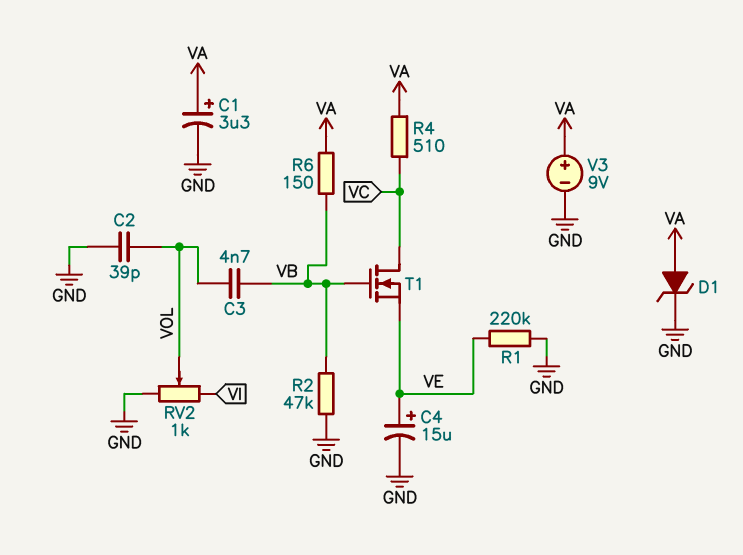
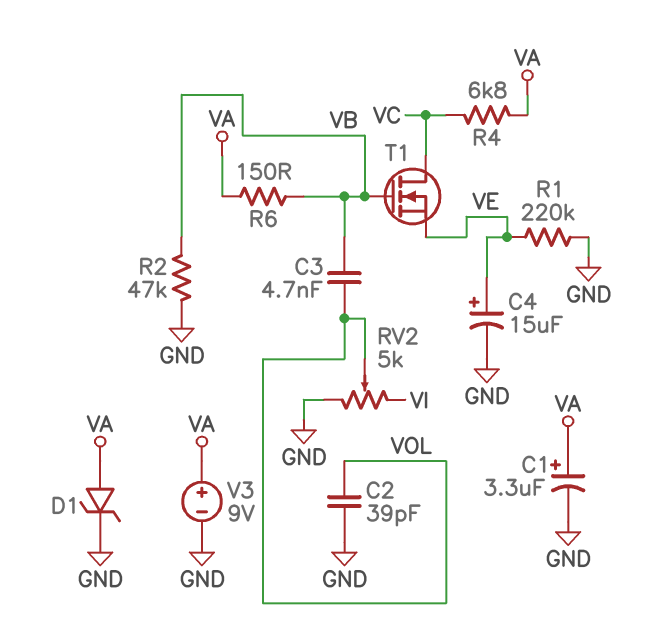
R4: 510 (VA, VC) -> 6.8k (VA, VC)
RV2: 1k (GND, VI, wiper VOL) -> 5k (GND, VI, wiper VOL)

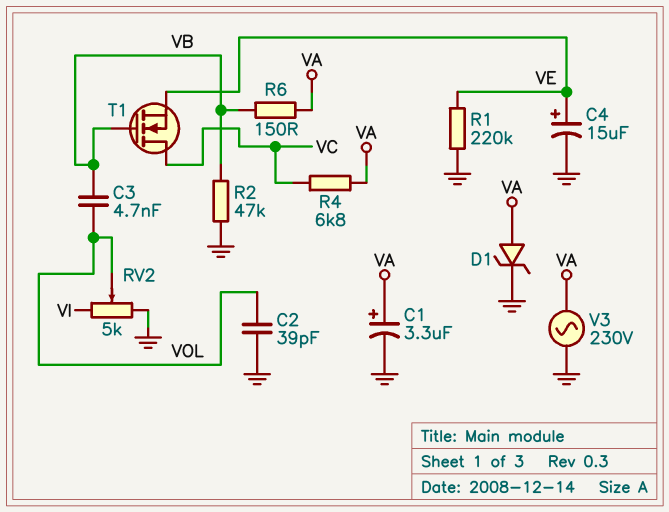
V3: 9V (plus VA, minus GND) -> AC 230V (GND, VA)

